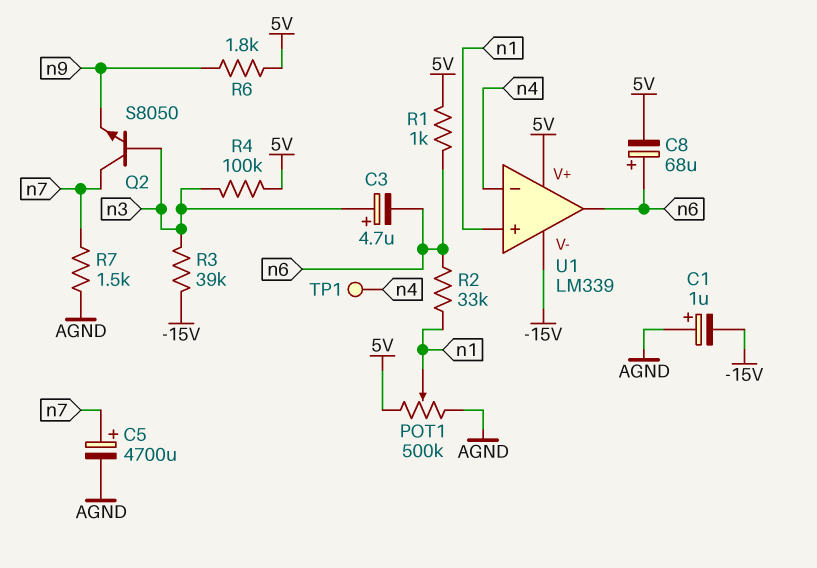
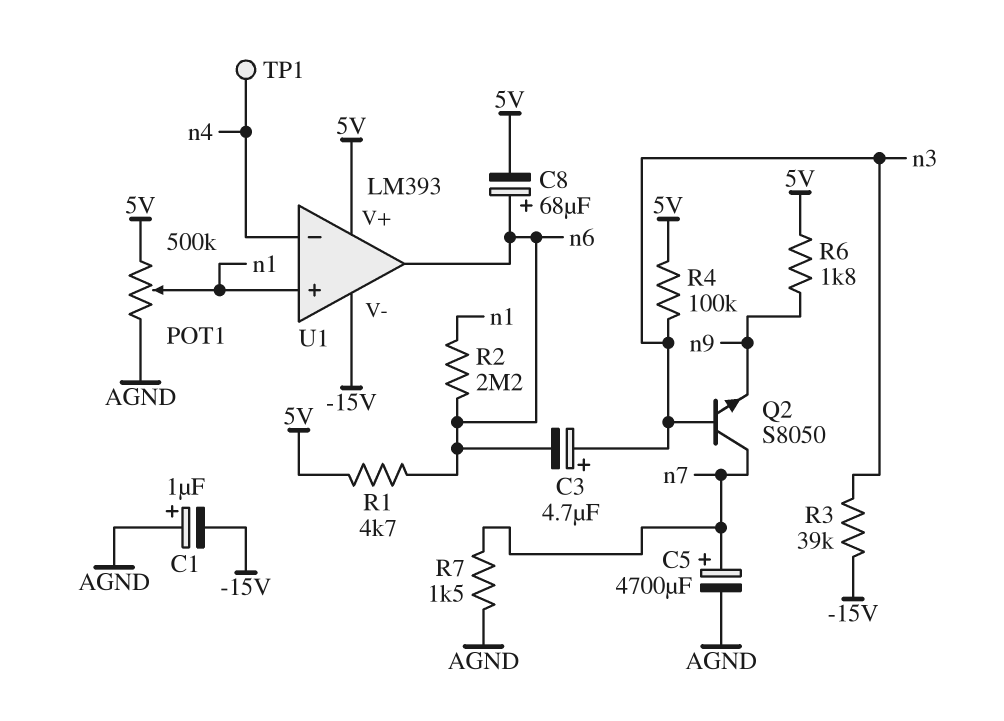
R1: 1k (5V, n6) -> 4.7k (5V, n6)
R2: 33k (n1, n6) -> 2.2M (n1, n6)
U1: LM339 -> LM393

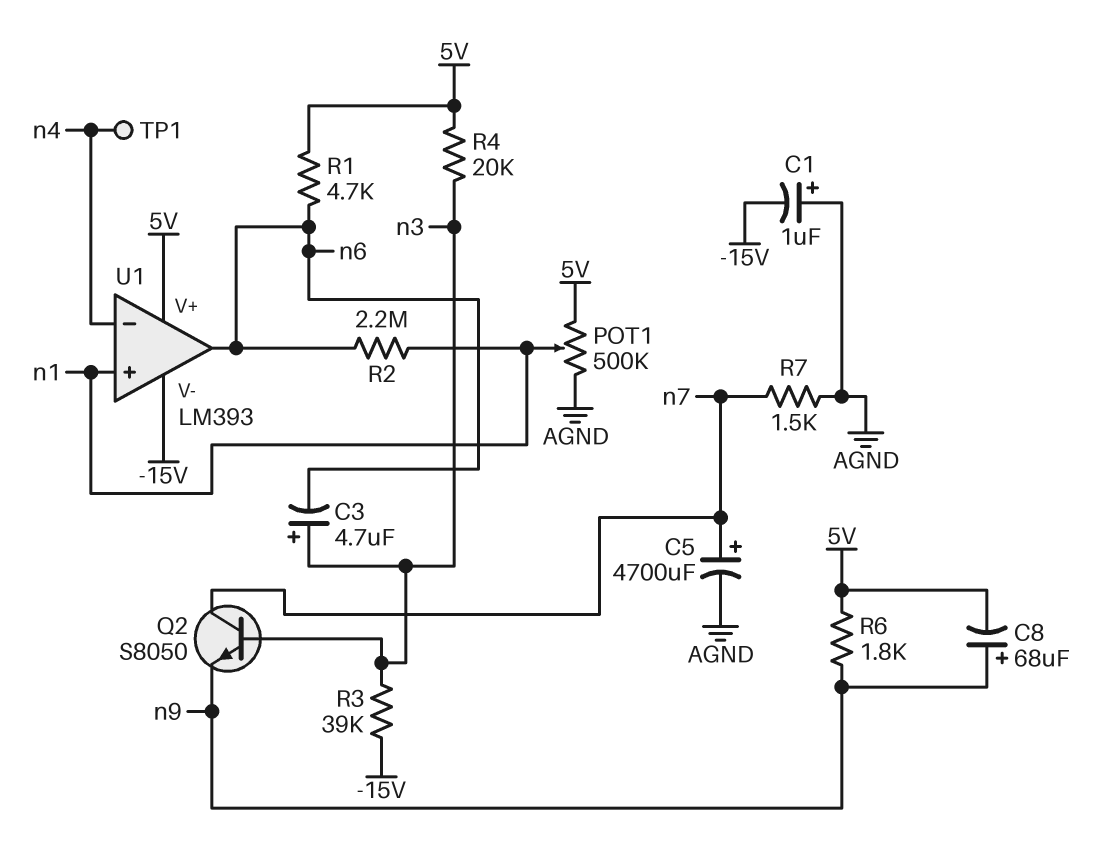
C8: 68uF (plus n6, minus 5V) -> 68uF (plus n9, minus 5V)
R4: 100k (5V, n3) -> 20k (5V, n3)

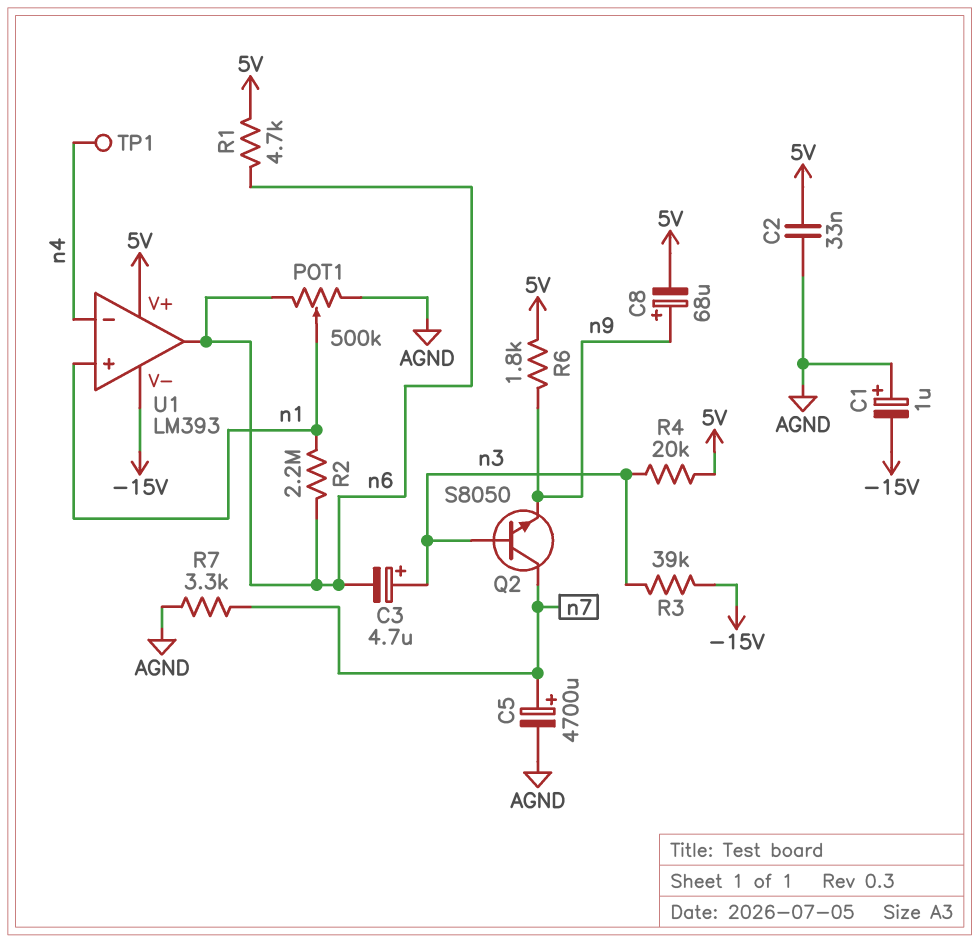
C2: none -> 33nF (5V, AGND)
POT1: 500k (5V, AGND, wiper n1) -> 500k (AGND, n6, wiper n1)
R7: 1.5k (AGND, n7) -> 3.3k (AGND, n7)

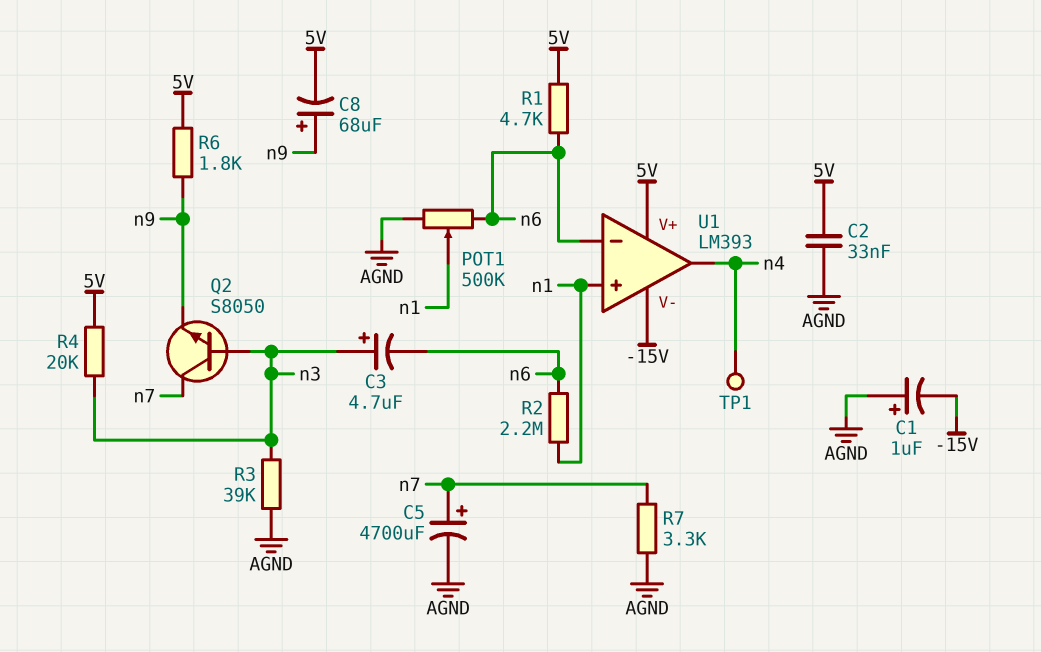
R3: 39k (-15V, n3) -> 39k (AGND, n3)
U1 pin in-: n4 -> n6
U1 pin out: n6 -> n4

